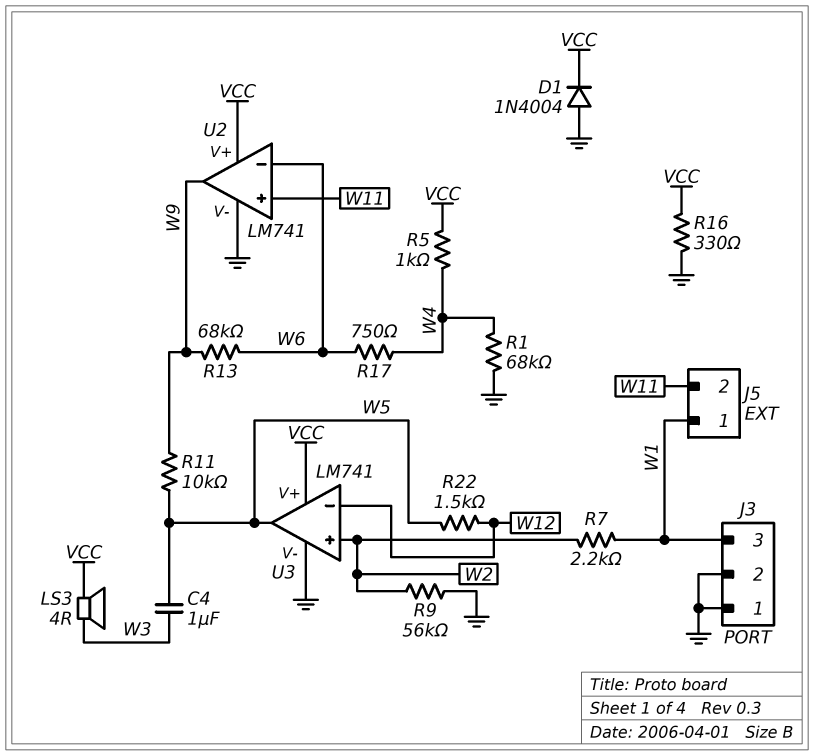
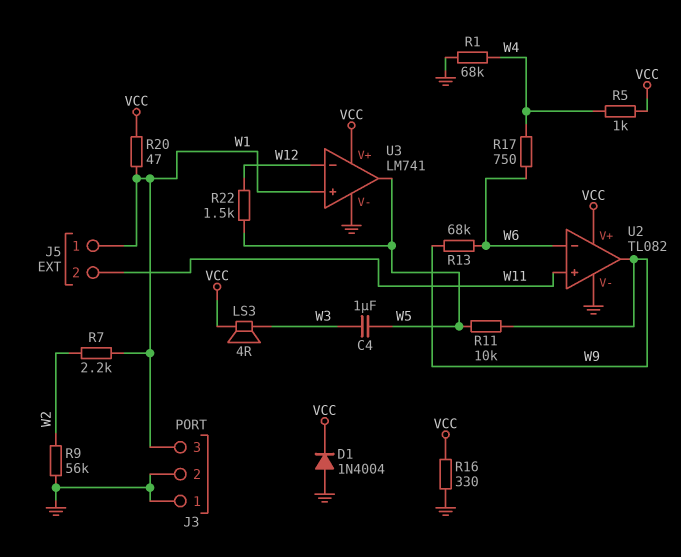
R20: none -> 47 (VCC, W1)
U2: LM741 -> TL082
U3 pin in+: W2 -> W1

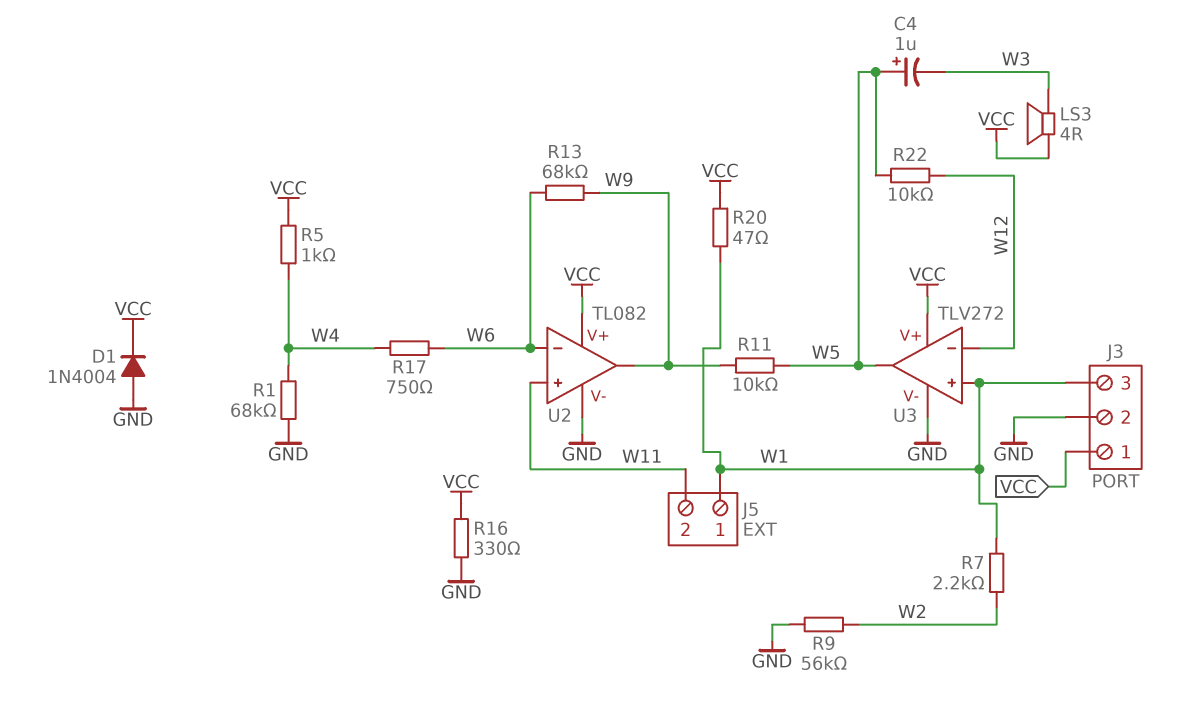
C4: 1uF (W3, W5) -> 1uF (plus W5, minus W3)
J3 pin 1: GND -> VCC
R22: 1.5k (W5, W12) -> 10k (W5, W12)
U3: LM741 -> TLV272

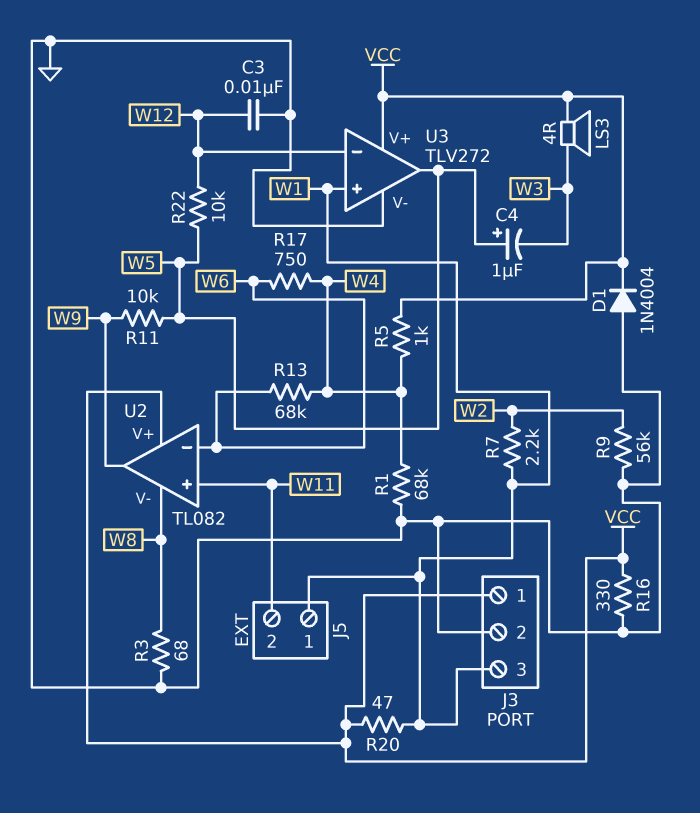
C3: none -> 10nF (GND, W12)
R3: none -> 68 (GND, W8)
R13: 68k (W6, W9) -> 68k (W4, W6)
U2 pin V-: GND -> W8

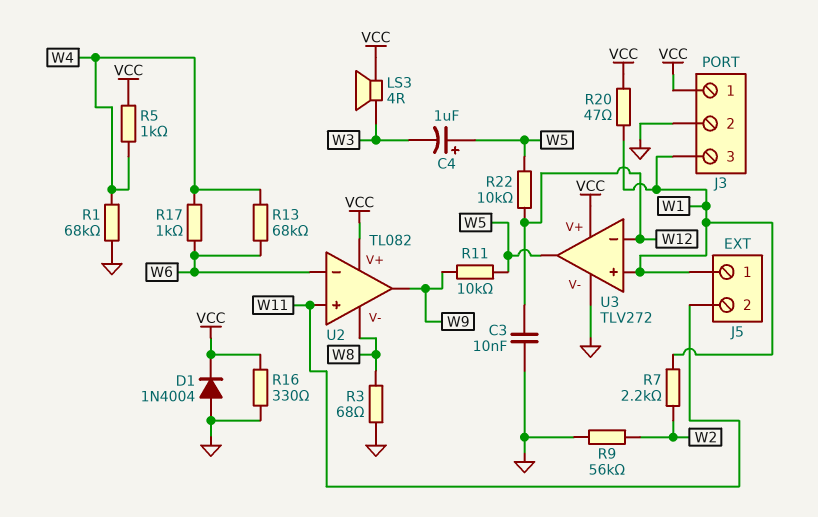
R17: 750 (W4, W6) -> 1k (W4, W6)

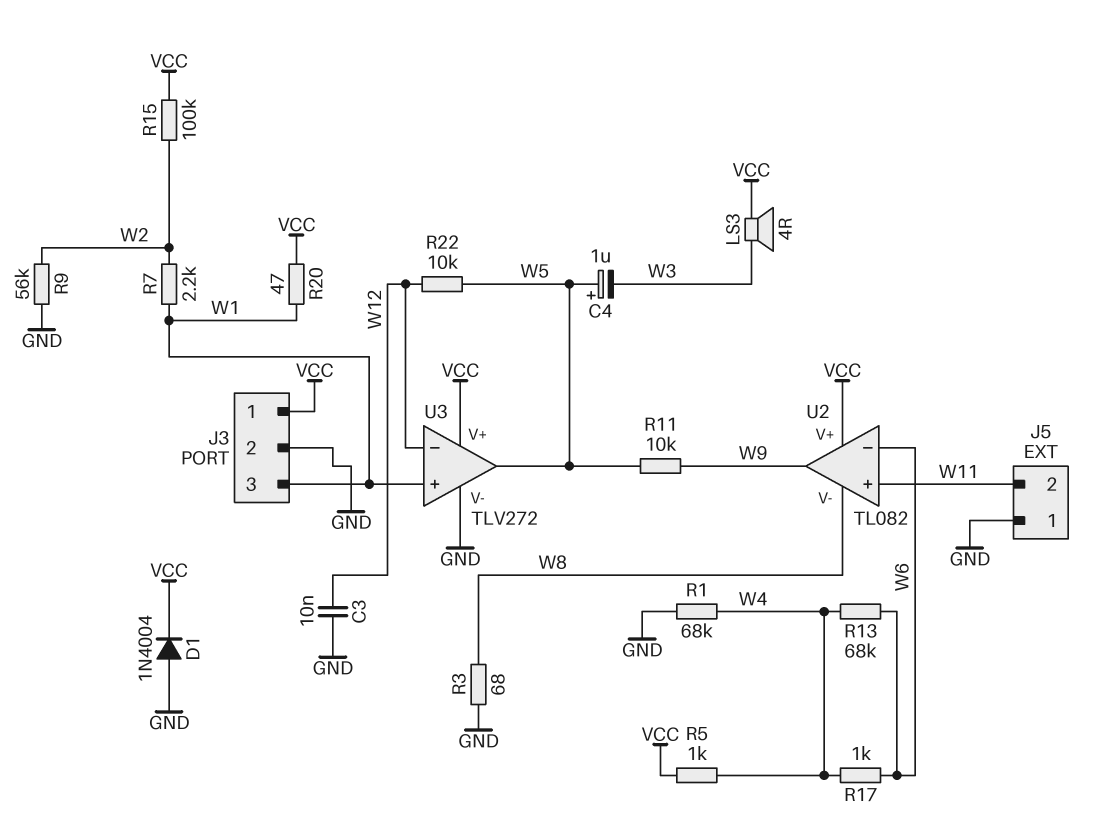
J5 pin 1: W1 -> GND
R15: none -> 100k (VCC, W2)
R16: 330 (GND, VCC) -> none

